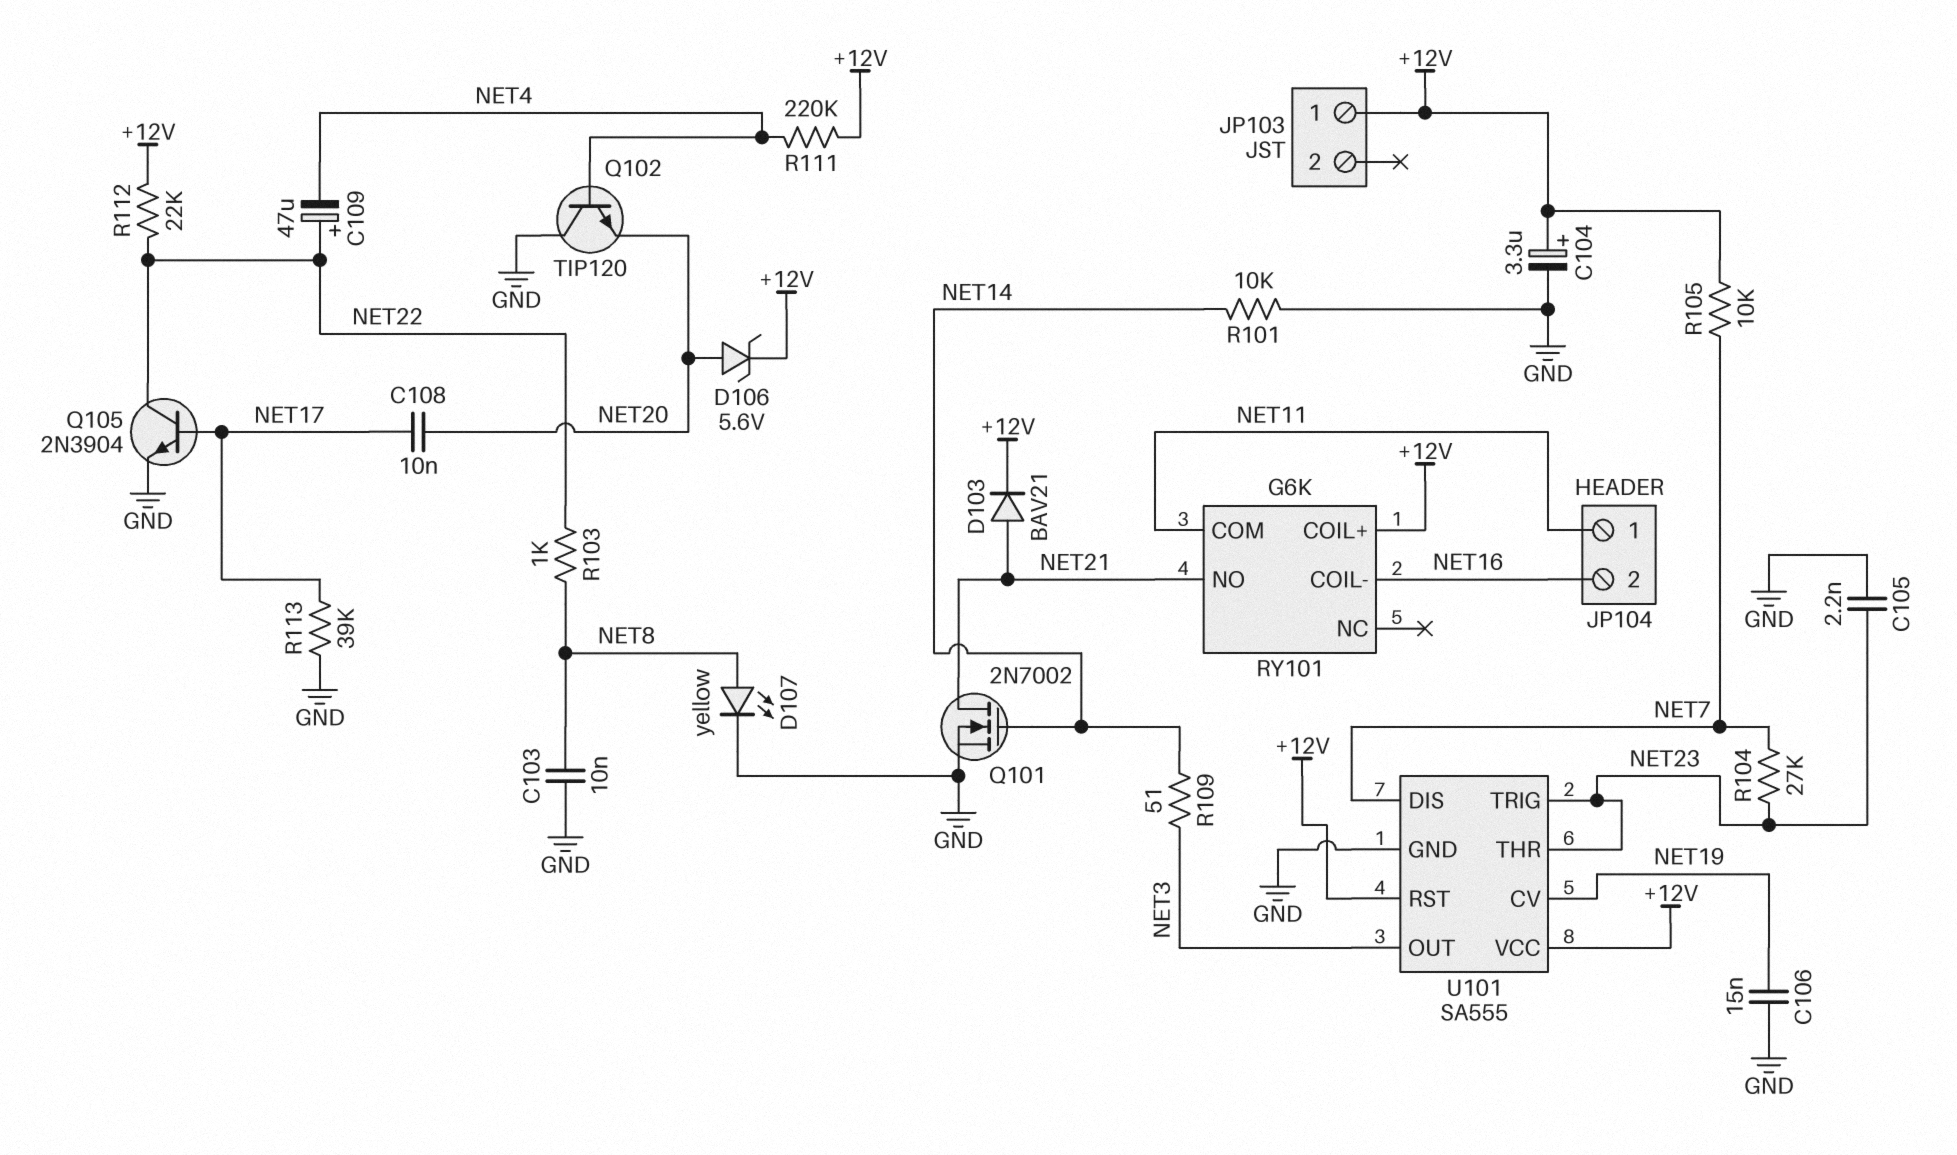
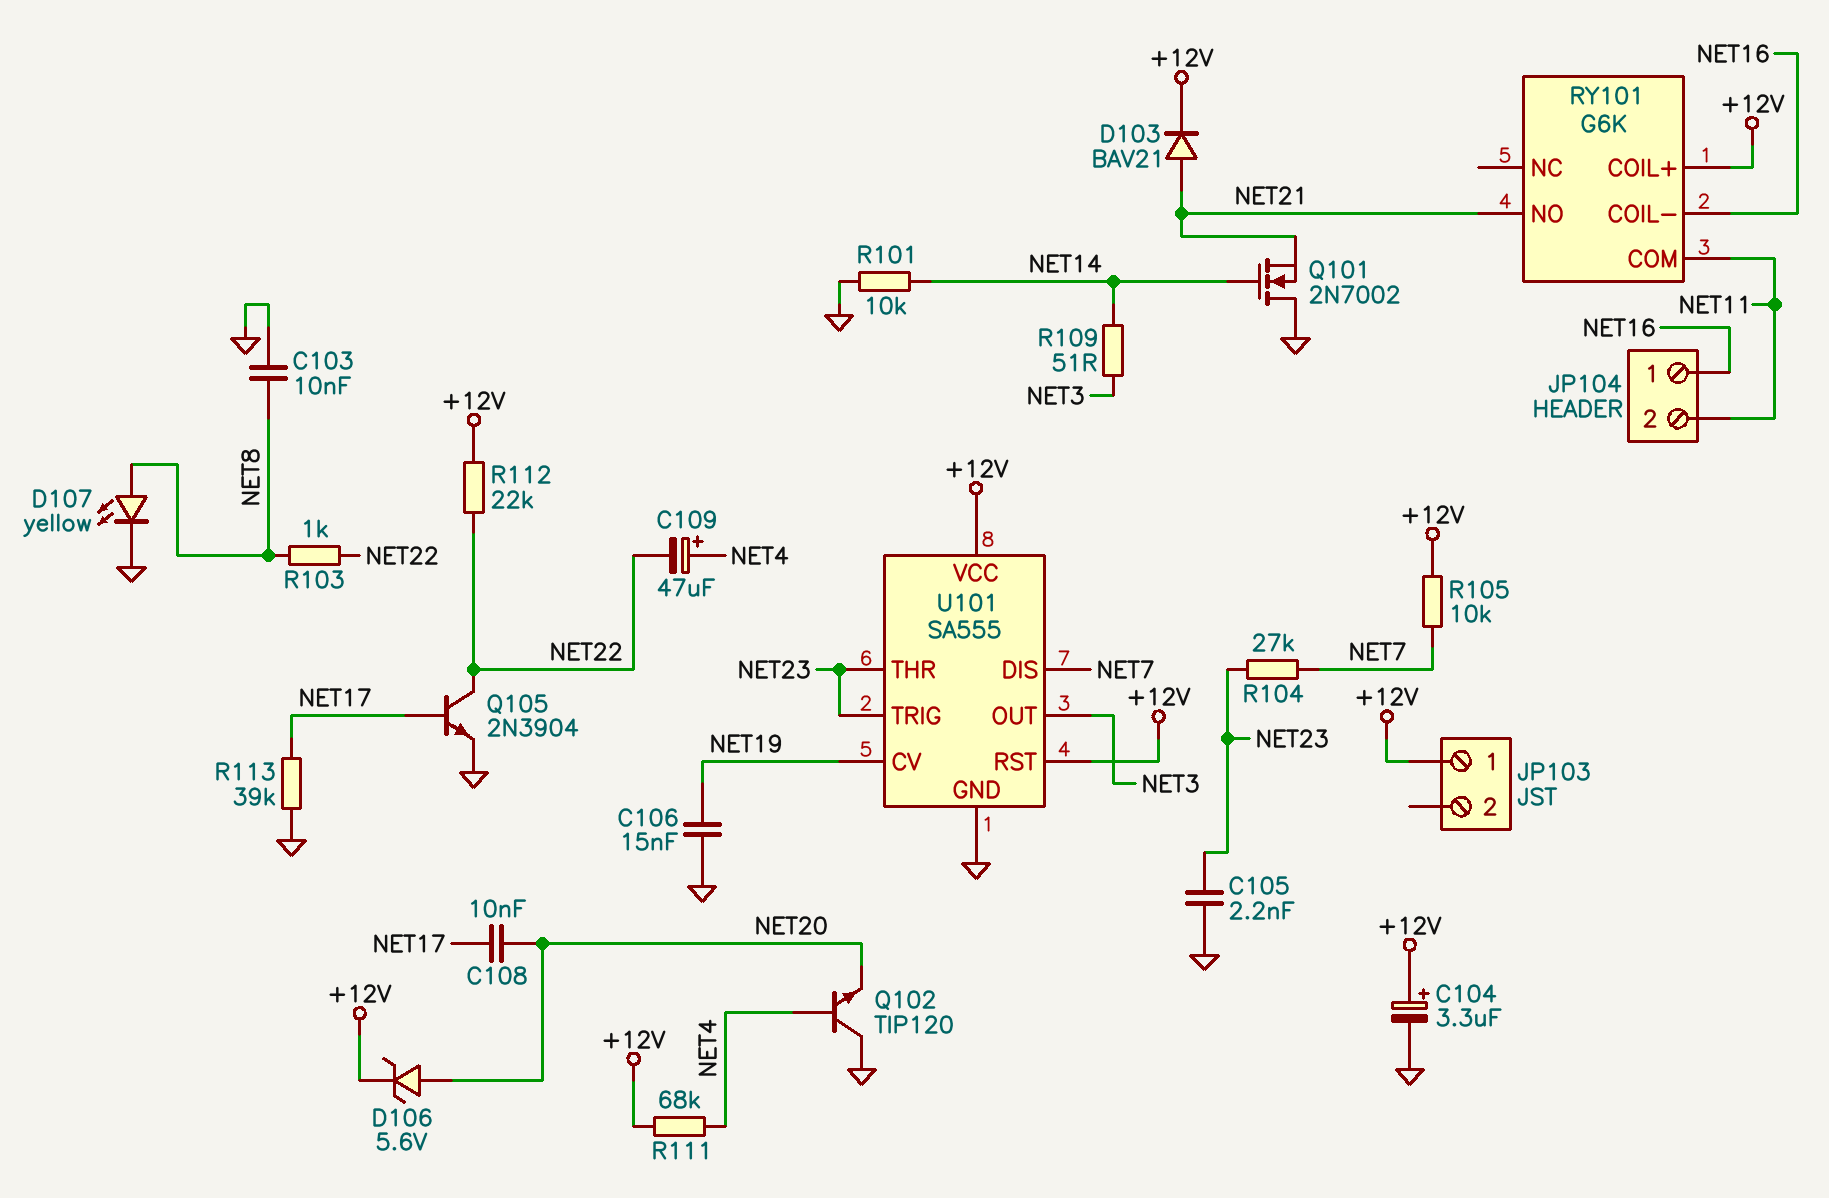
C109: 47uF (plus NET22, minus NET4) -> 47uF (plus NET4, minus NET22)
JP104 pin 1: NET11 -> NET16
JP104 pin 2: NET16 -> NET11
Q101: NMOS 2N7002 (G NET14, D NET21, S GND) -> NMOS 2N7002 (G NET14, D GND, S NET21)
R111: 220k (+12V, NET4) -> 68k (+12V, NET4)

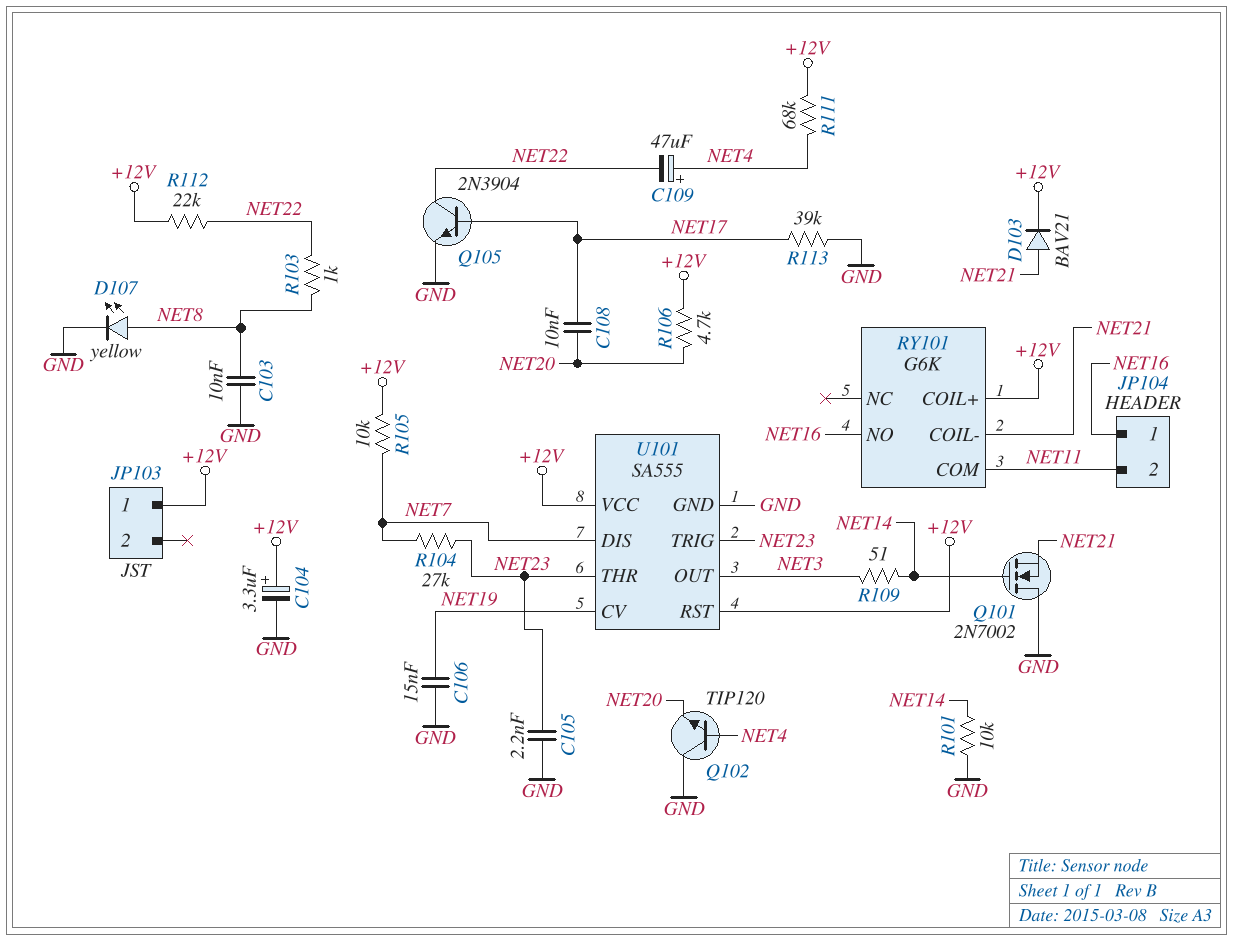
D106: zener 5.6V (A NET20, K +12V) -> none
R106: none -> 4.7k (+12V, NET20)
RY101 pin COIL-: NET16 -> NET21
RY101 pin NO: NET21 -> NET16

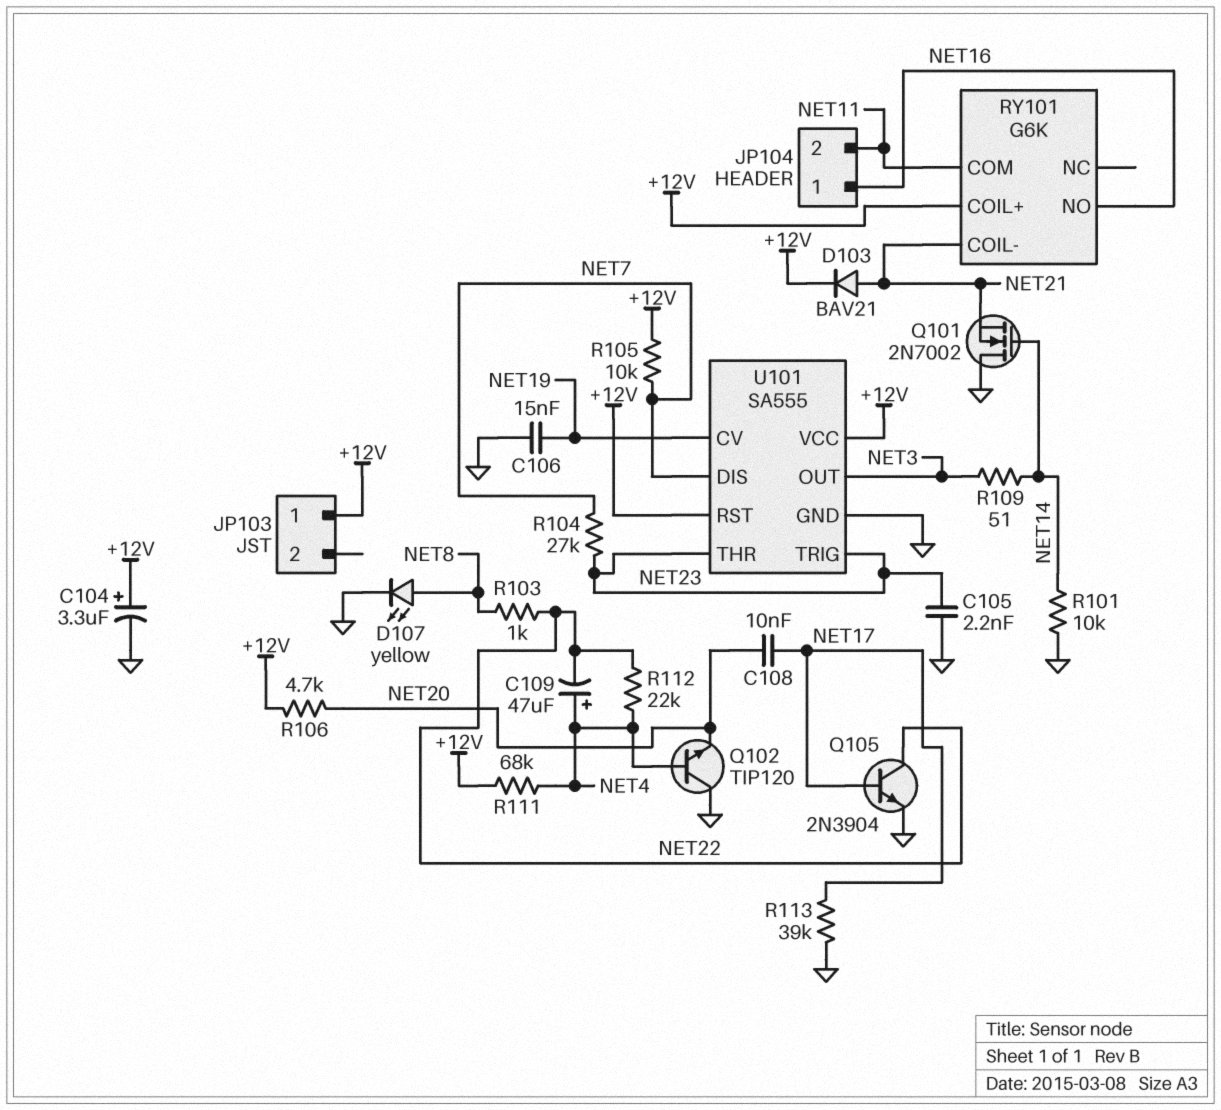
C103: 10nF (GND, NET8) -> none
R112: 22k (+12V, NET22) -> 22k (NET4, NET22)

